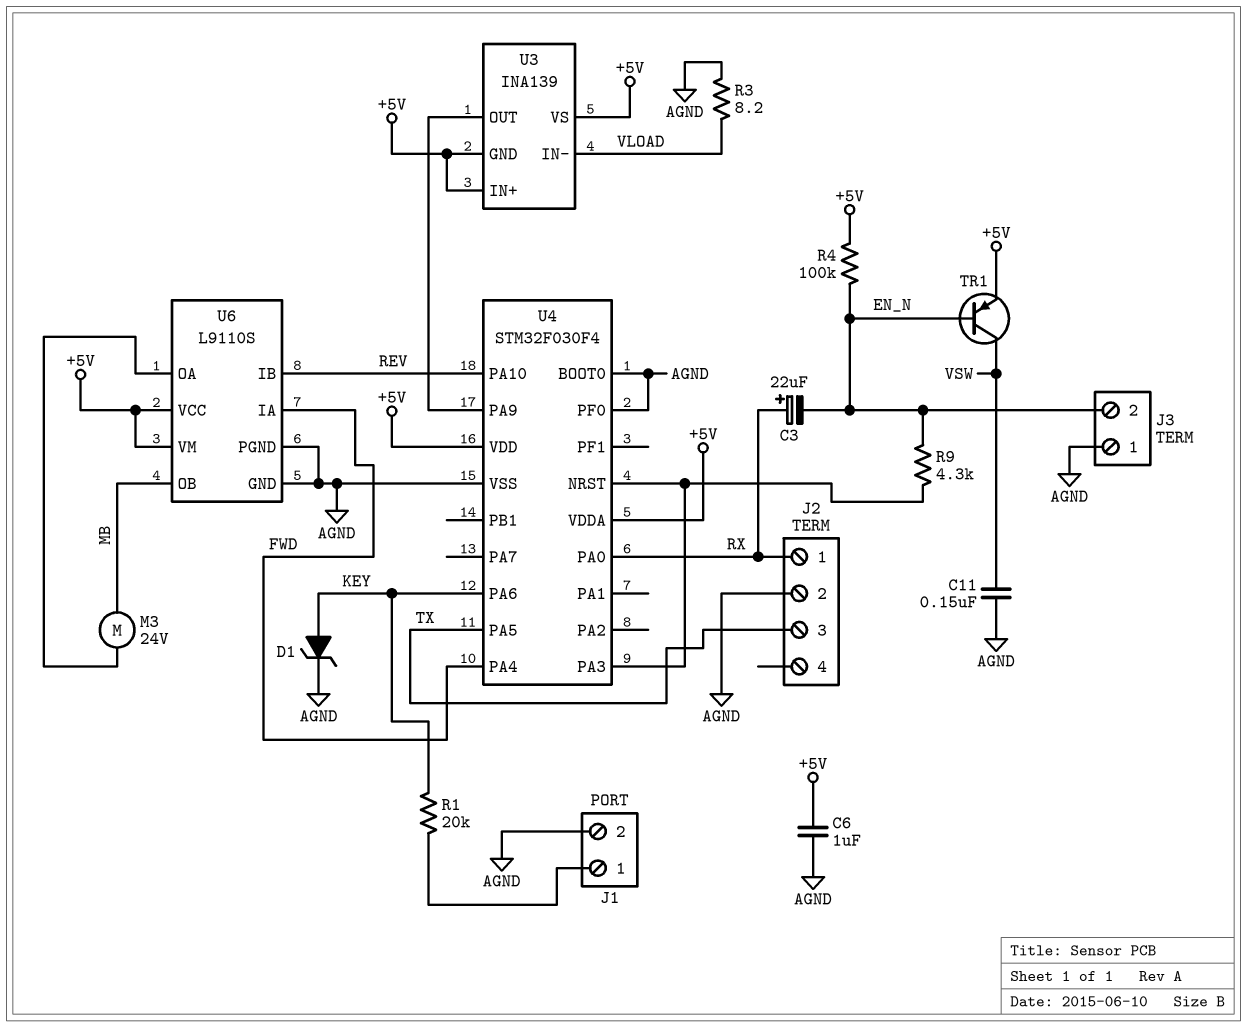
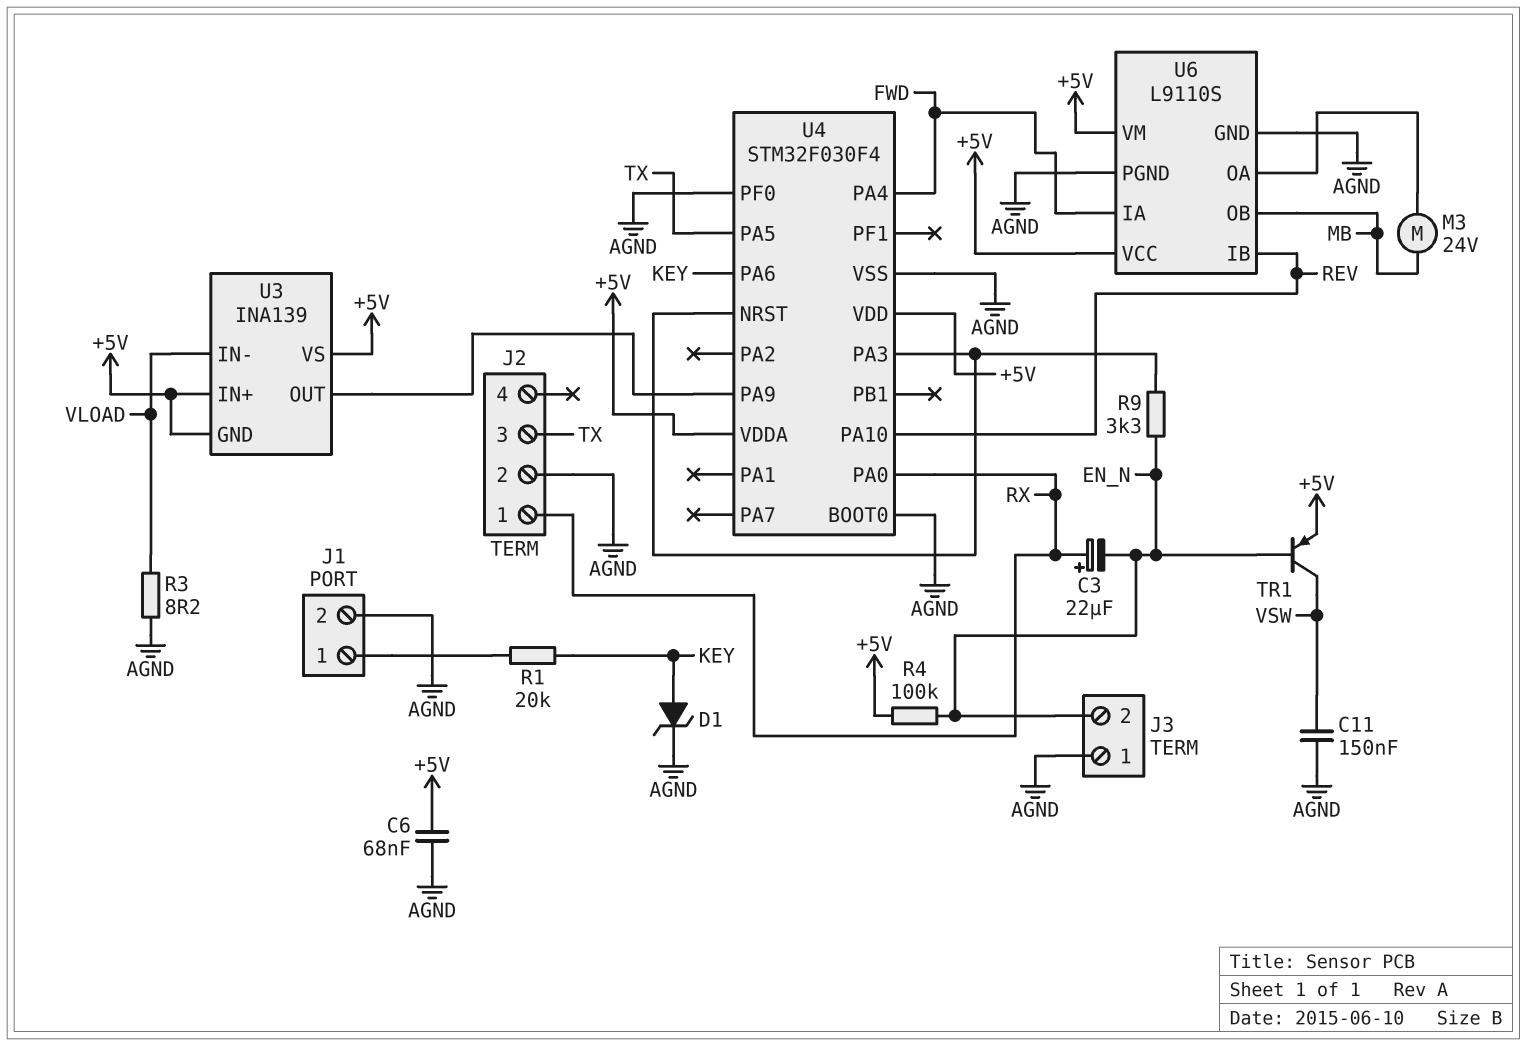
C6: 1uF (+5V, AGND) -> 68nF (+5V, AGND)
R9: 4.3k (EN_N, U4/NRST) -> 3.3k (EN_N, U4/NRST)

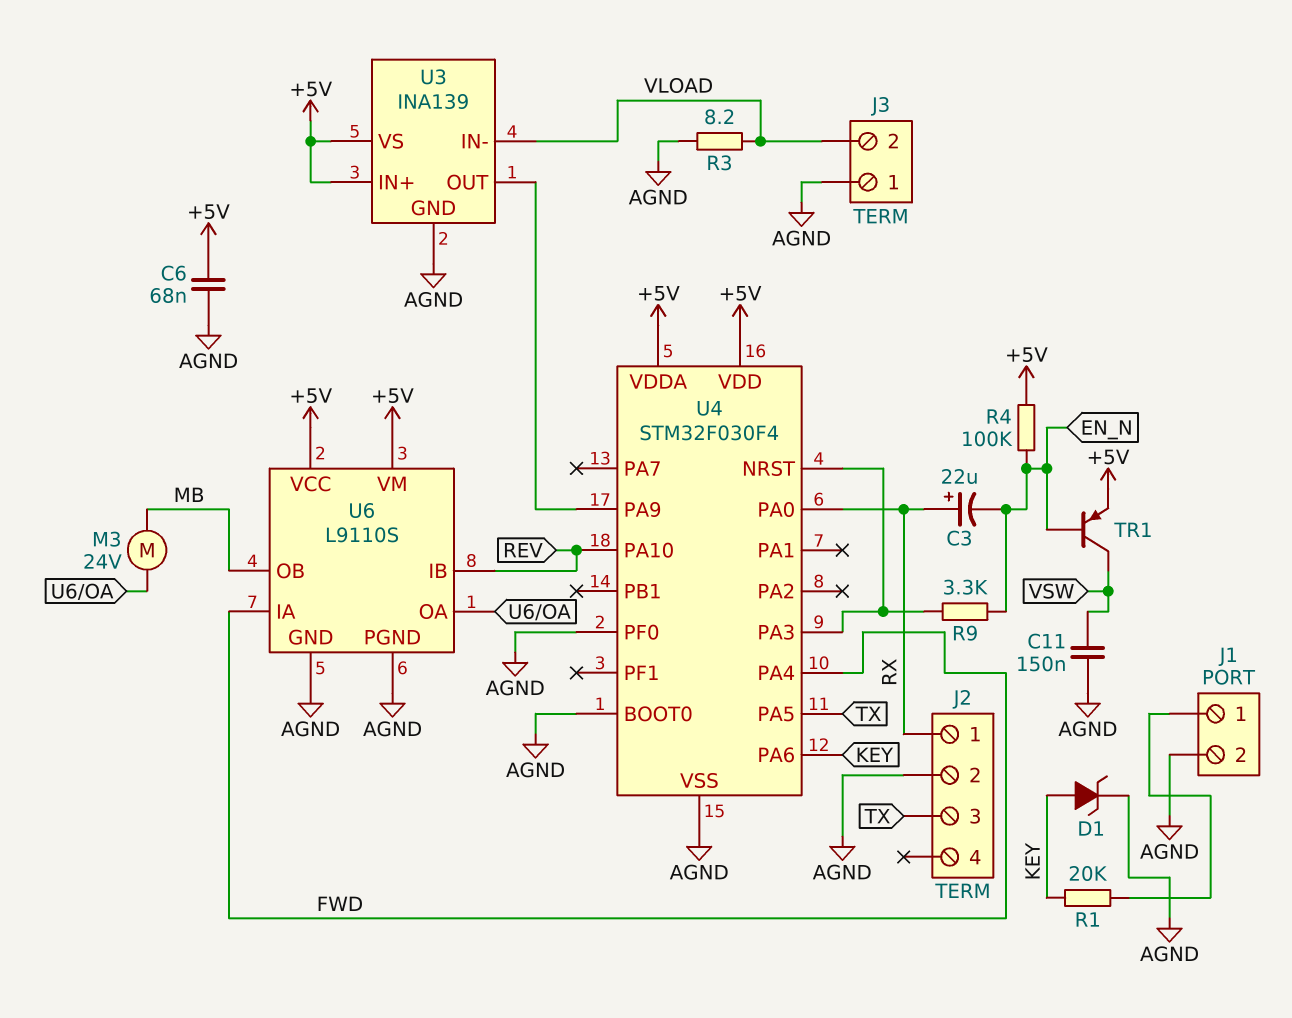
J3 pin 2: EN_N -> VLOAD
U3 pin GND: +5V -> AGND

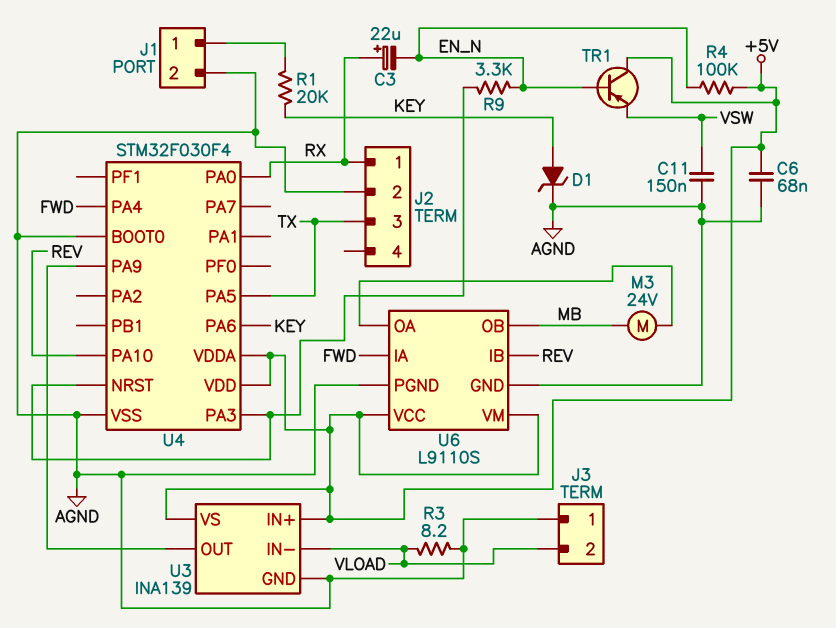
TR1: PNP (B EN_N, C VSW, E +5V) -> PNP (B EN_N, C +5V, E VSW)
U4 pin PF0: AGND -> none

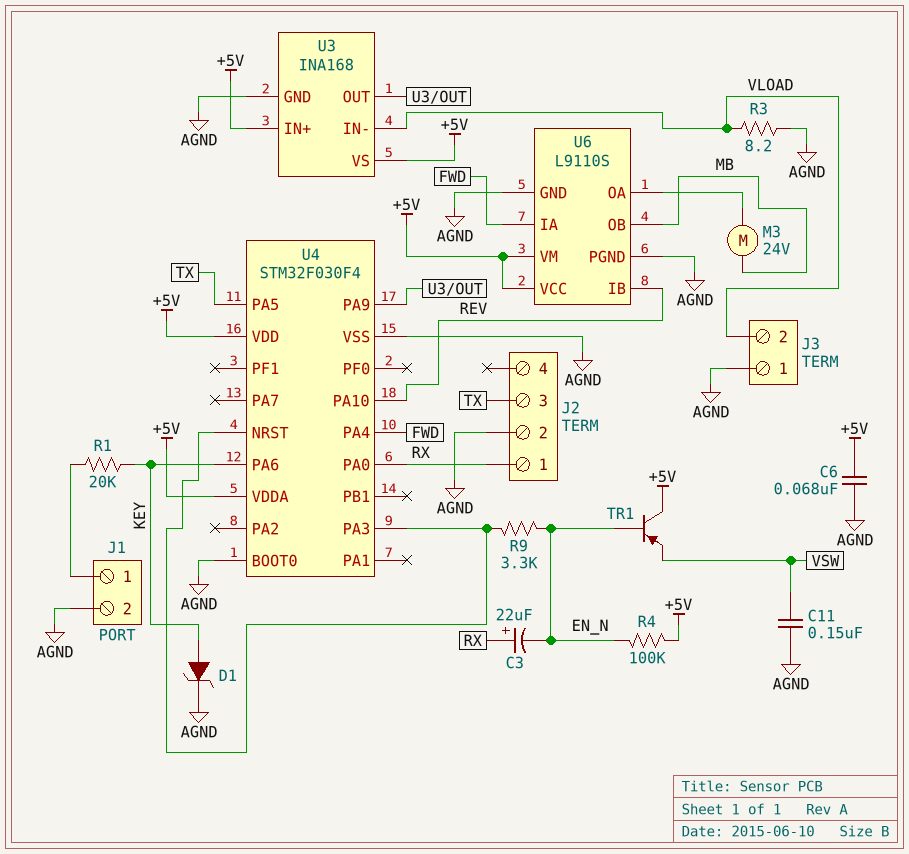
U3: INA139 -> INA168

